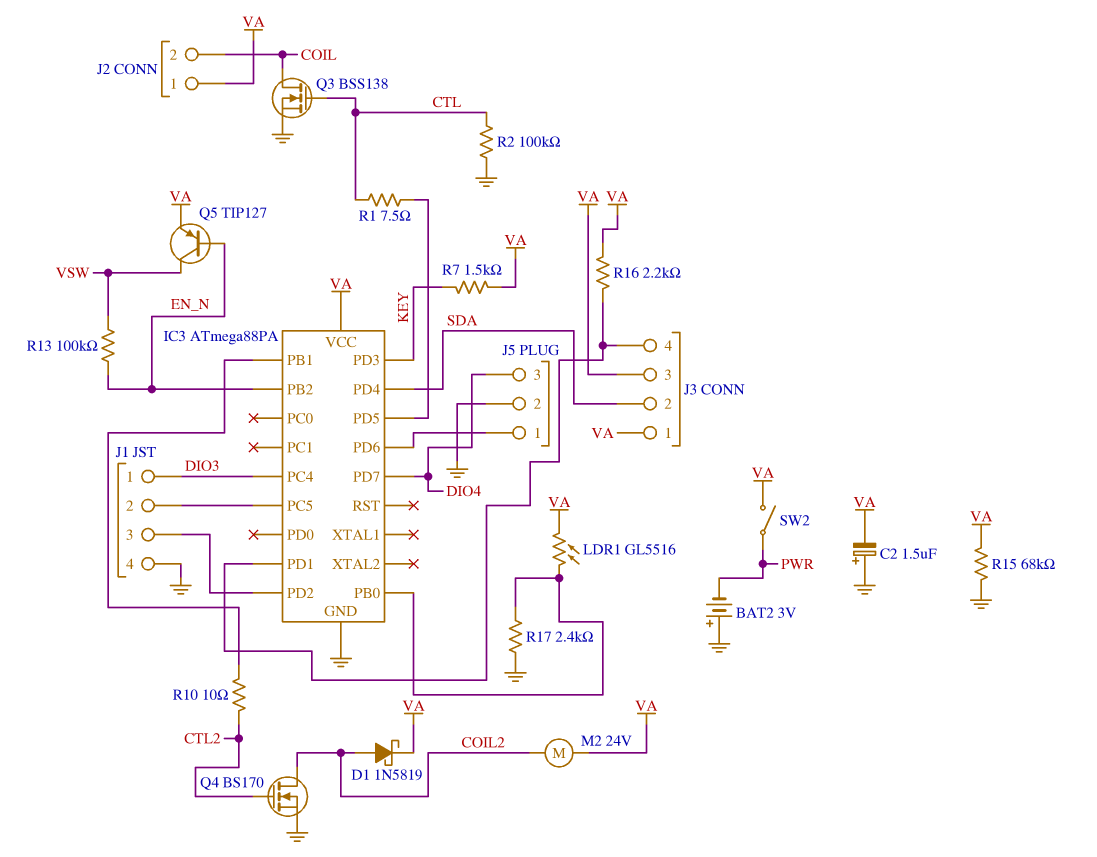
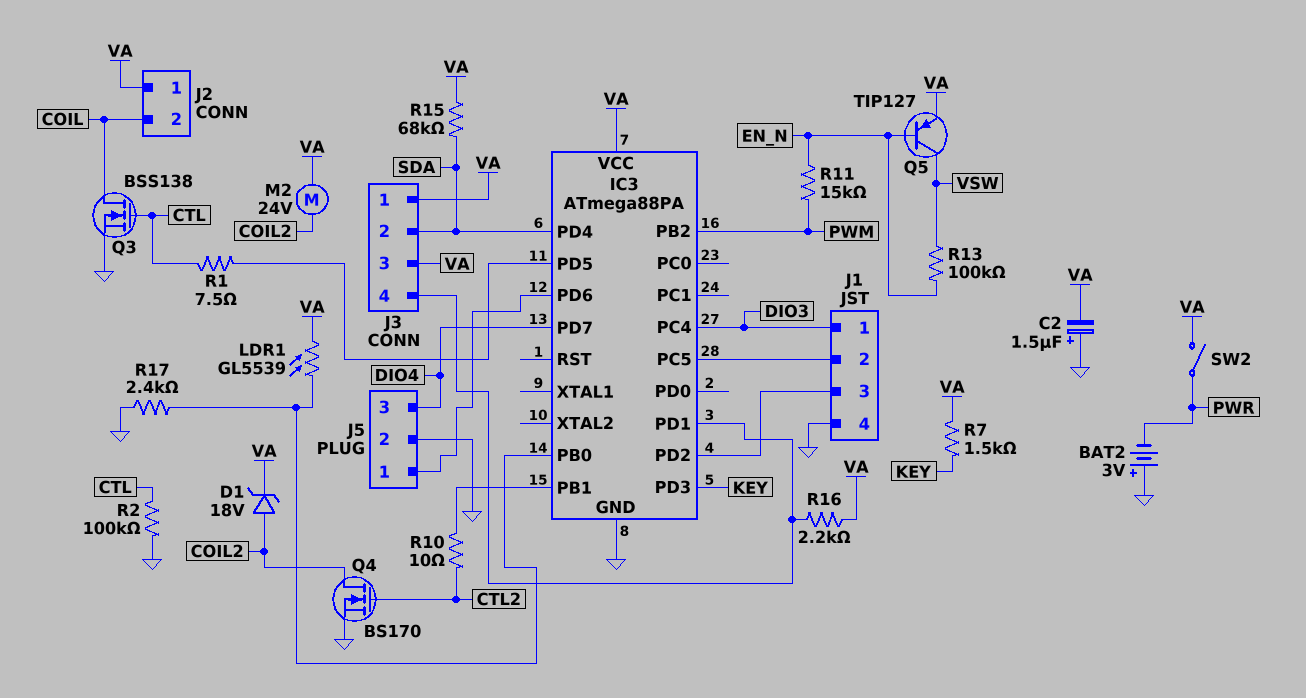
D1: schottky 1N5819 (A COIL2, K VA) -> zener 18V (A COIL2, K VA)
IC3 pin PB2: EN_N -> PWM
LDR1: GL5516 (IC3/PB0, VA) -> GL5539 (IC3/PB0, VA)
R11: none -> 15k (EN_N, PWM)
R15: 68k (GND, VA) -> 68k (SDA, VA)

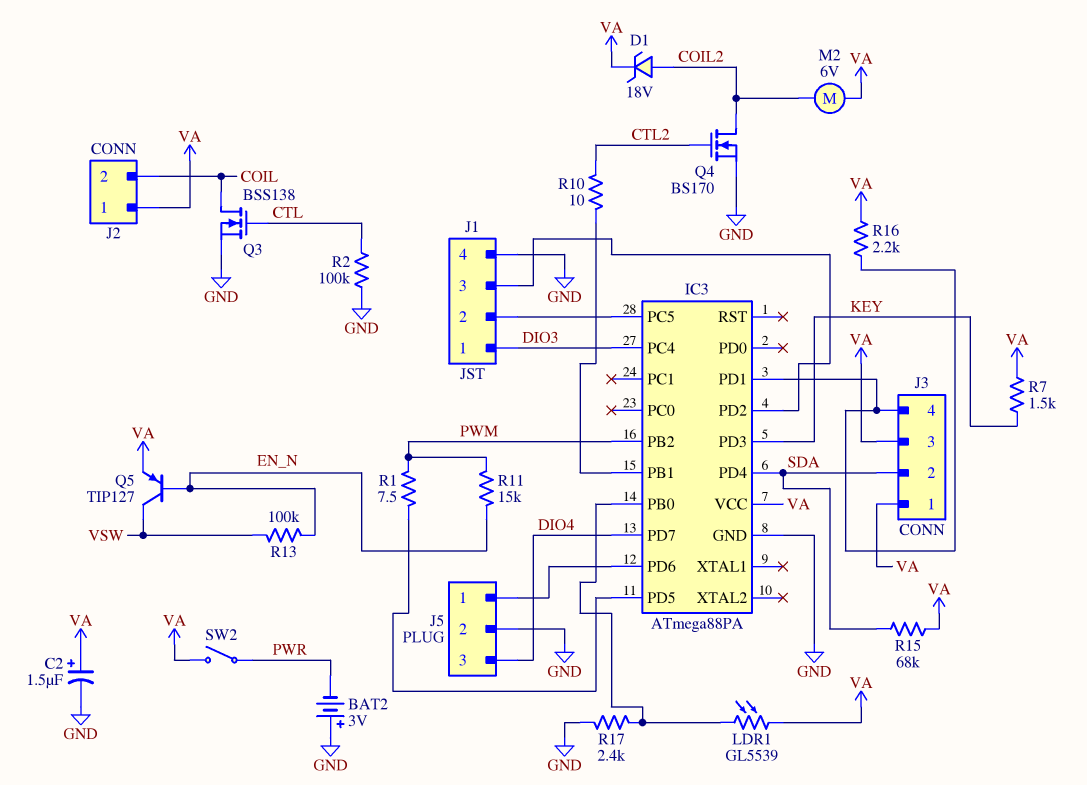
C2: 1.5uF (plus GND, minus VA) -> 1.5uF (plus VA, minus GND)
M2: motor 24V (COIL2, VA) -> motor 6V (COIL2, VA)
R1: 7.5 (CTL, IC3/PD5) -> 7.5 (IC3/PD5, PWM)

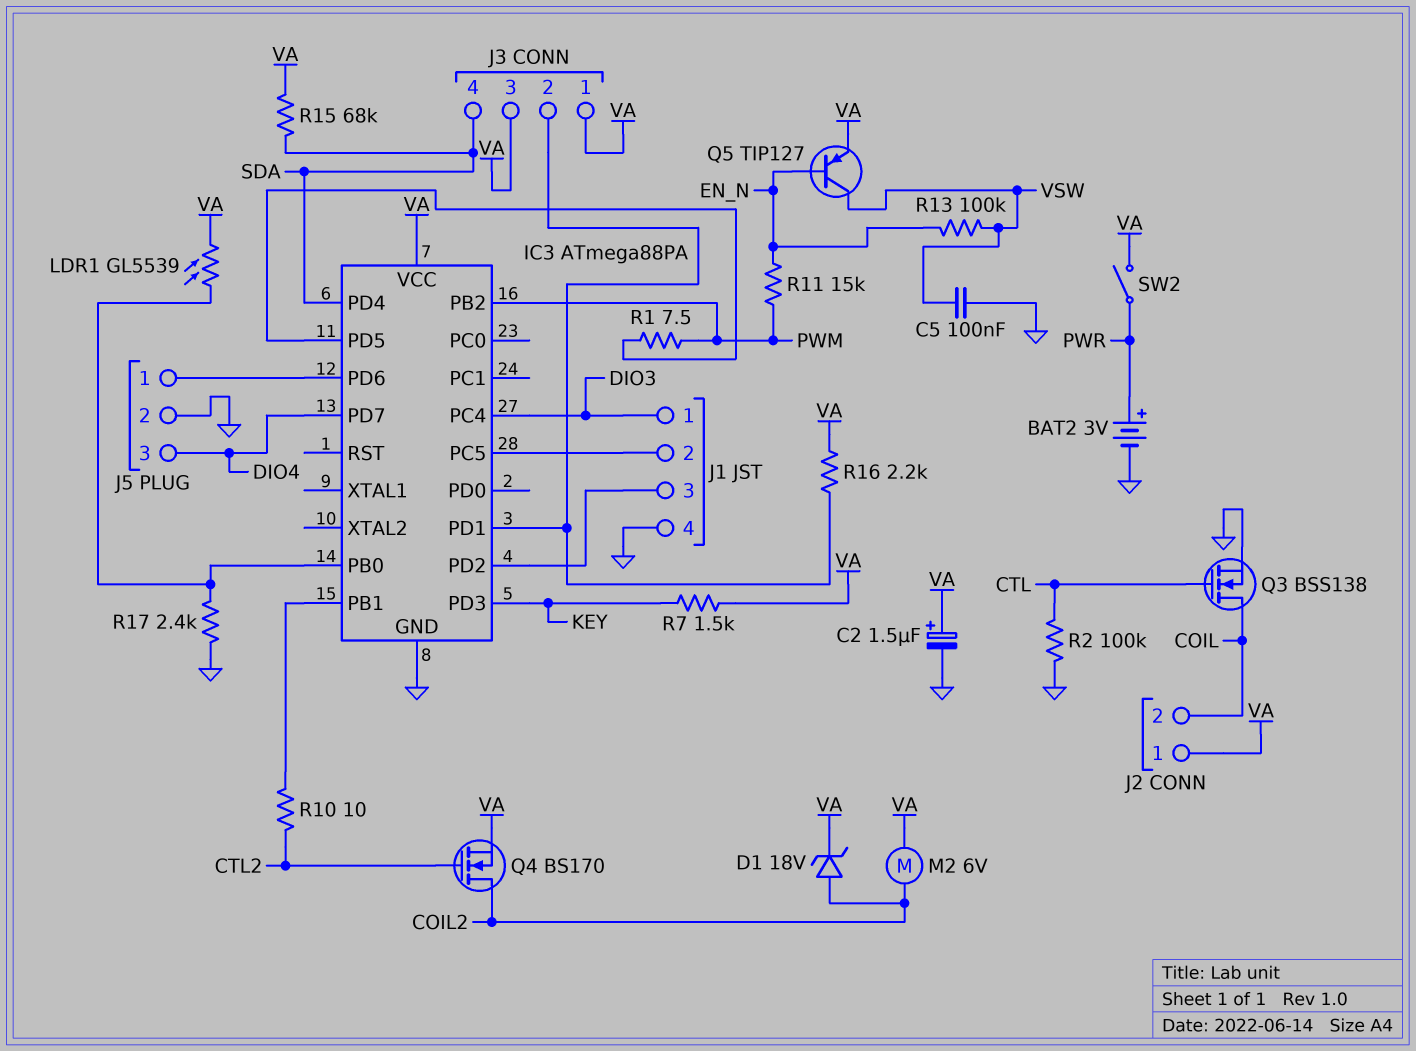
BAT2: 3V (plus GND, minus PWR) -> 3V (plus PWR, minus GND)
C5: none -> 100nF (GND, VSW)
J3 pin 2: SDA -> IC3/PD1
J3 pin 4: IC3/PD1 -> SDA
Q4: NMOS BS170 (G CTL2, D COIL2, S GND) -> NMOS BS170 (G CTL2, D COIL2, S VA)

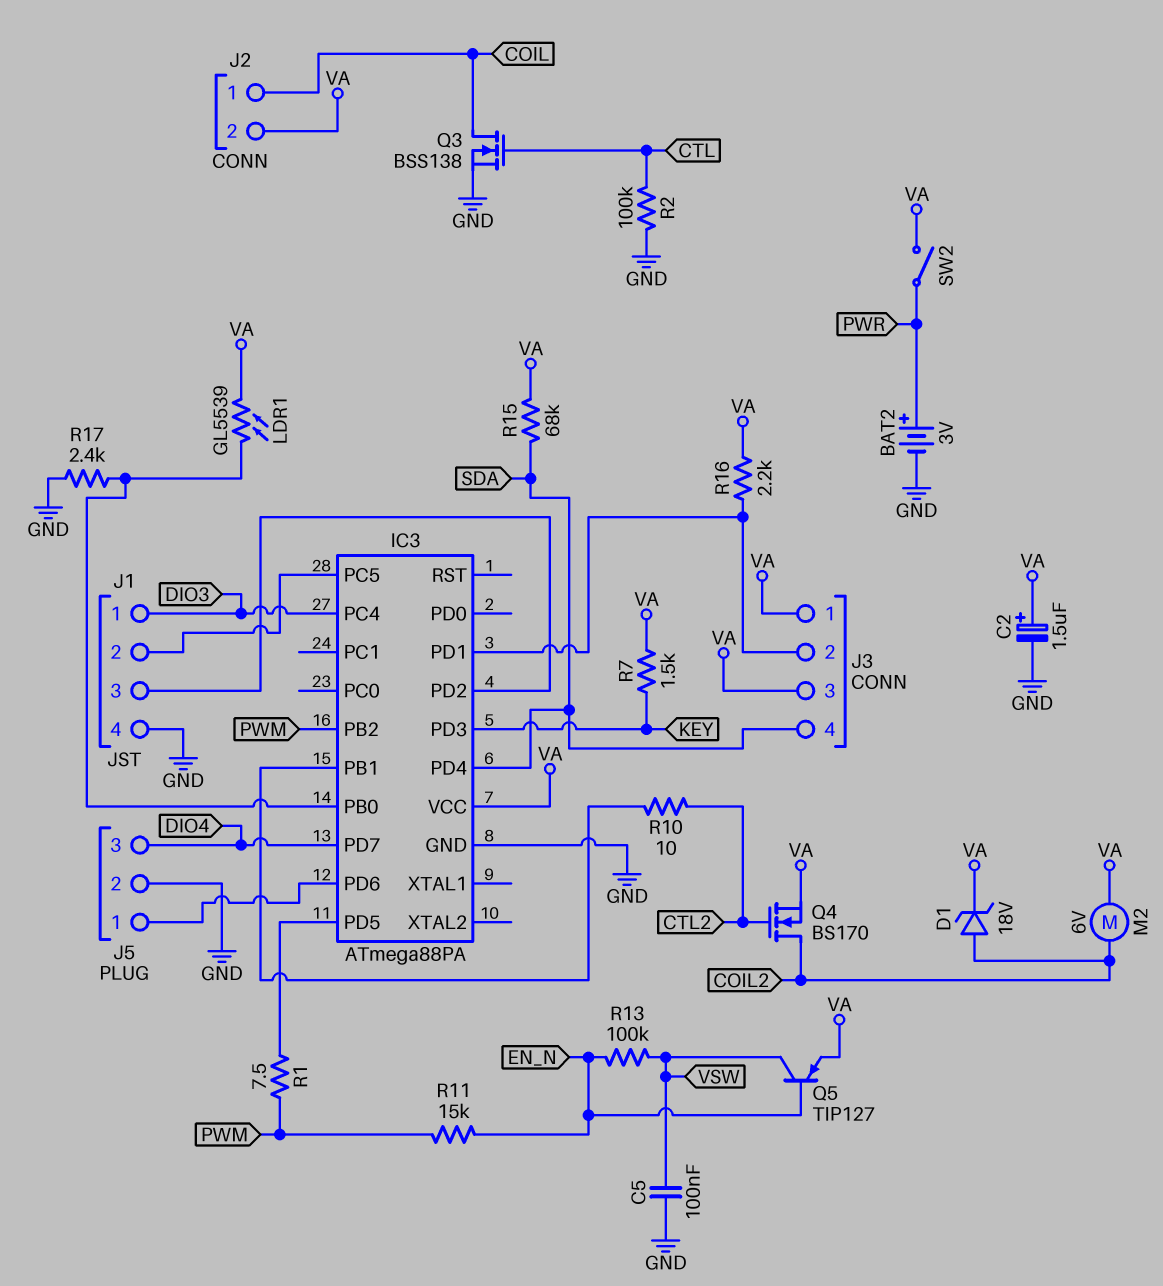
J2 pin 1: VA -> COIL
J2 pin 2: COIL -> VA

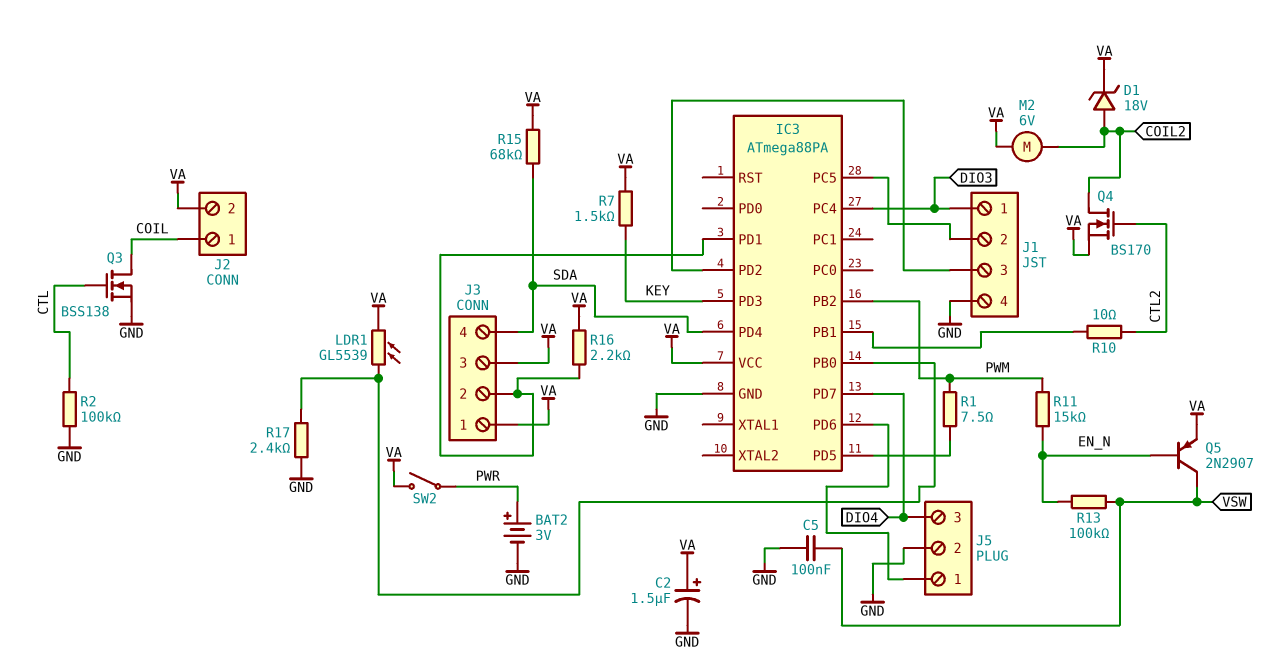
Q5: PNP TIP127 (B EN_N, C VSW, E VA) -> PNP 2N2907 (B EN_N, C VSW, E VA)

